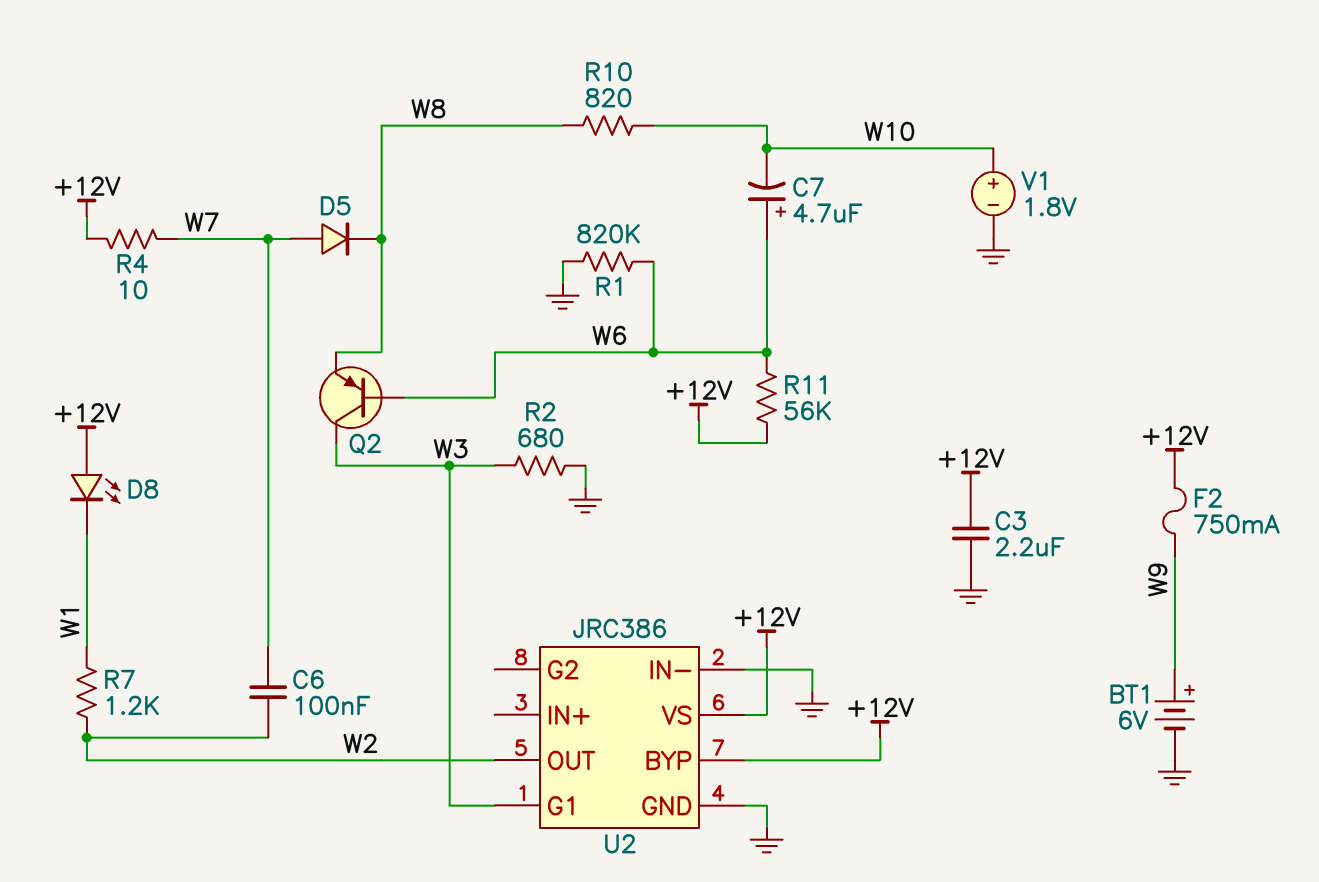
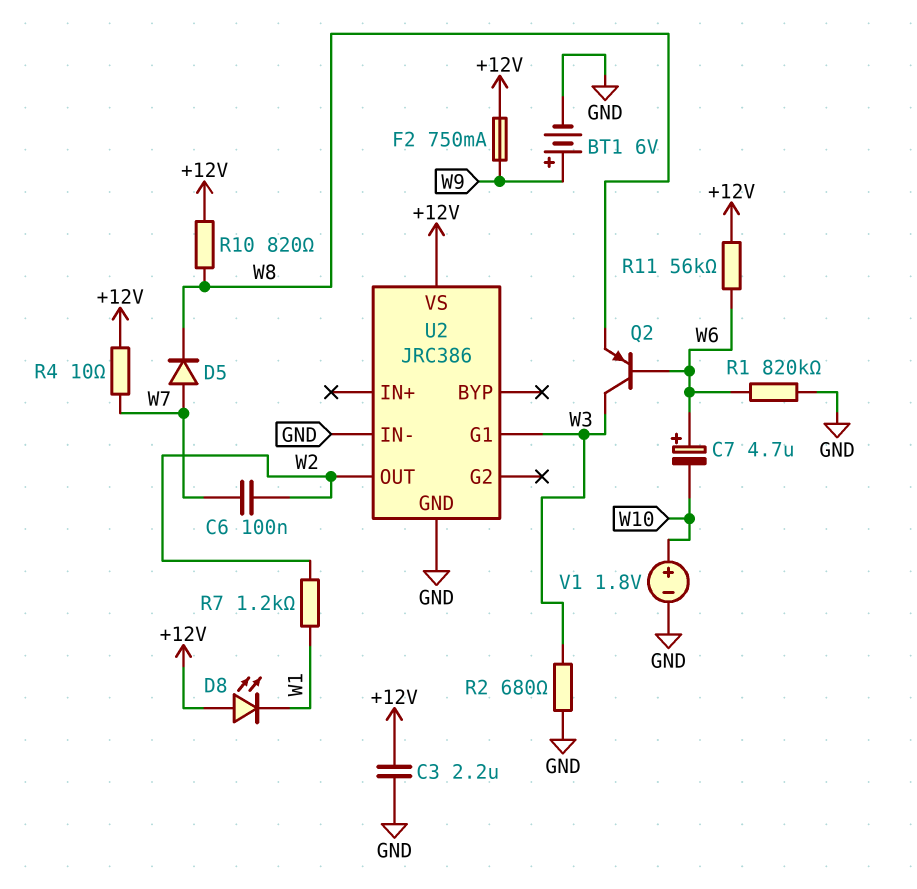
R10: 820 (W8, W10) -> 820 (+12V, W8)
U2 pin BYP: +12V -> none

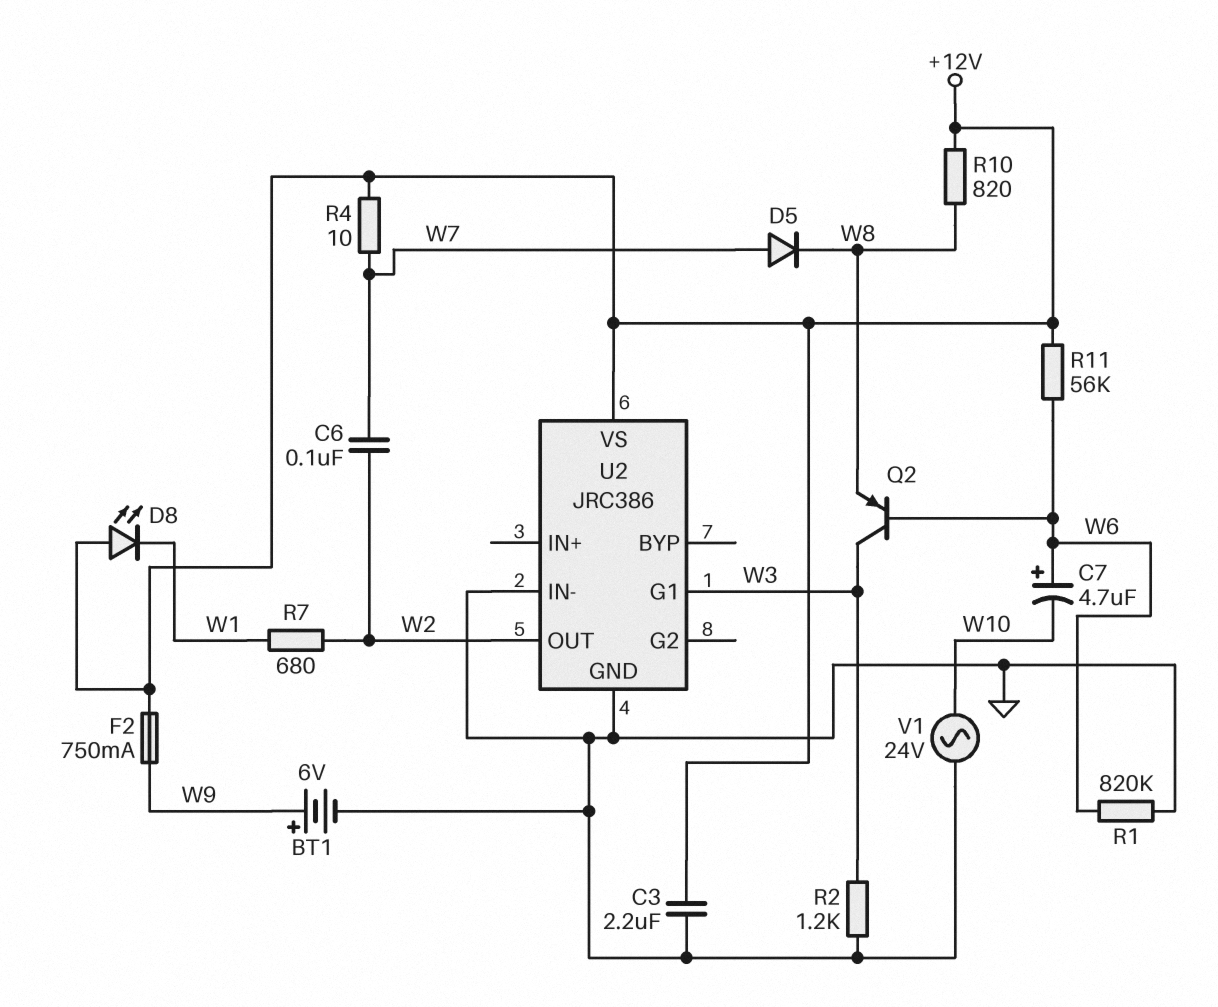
R2: 680 (GND, W3) -> 1.2k (GND, W3)
R7: 1.2k (W1, W2) -> 680 (W1, W2)
V1: 1.8V (plus W10, minus GND) -> AC 24V (GND, W10)

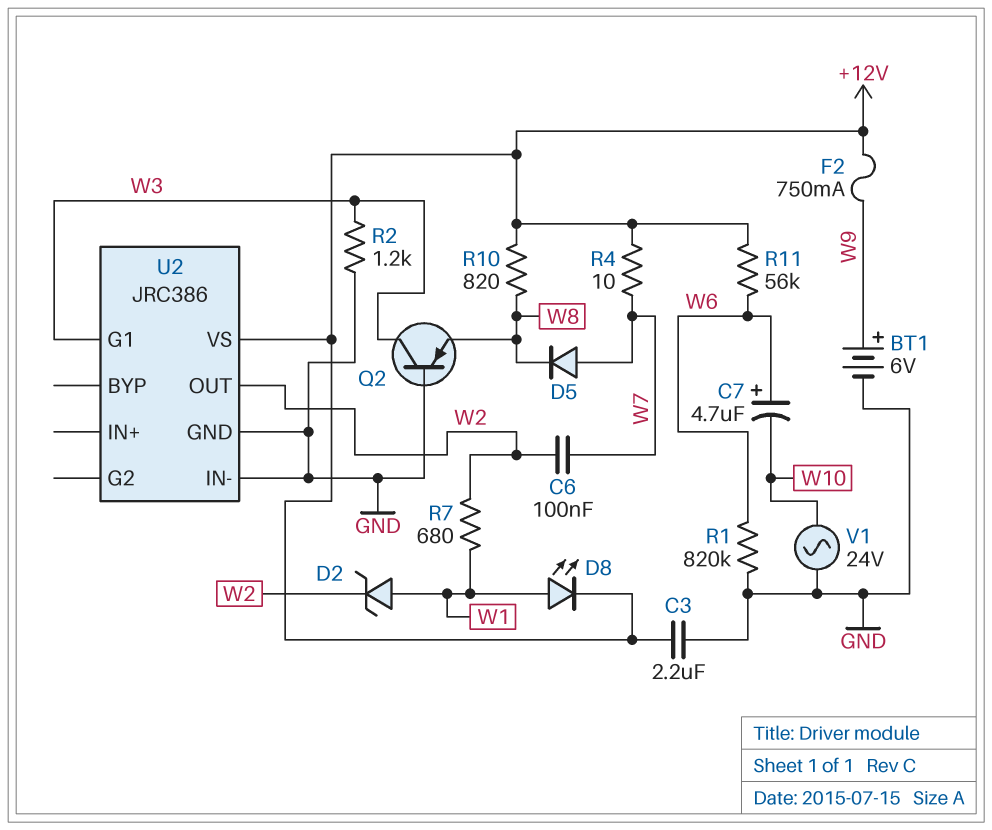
D2: none -> zener (A W1, K W2)
D8: LED (A +12V, K W1) -> LED (A W1, K +12V)
Q2: PNP (B W6, C W3, E W8) -> PNP (B GND, C W3, E W8)

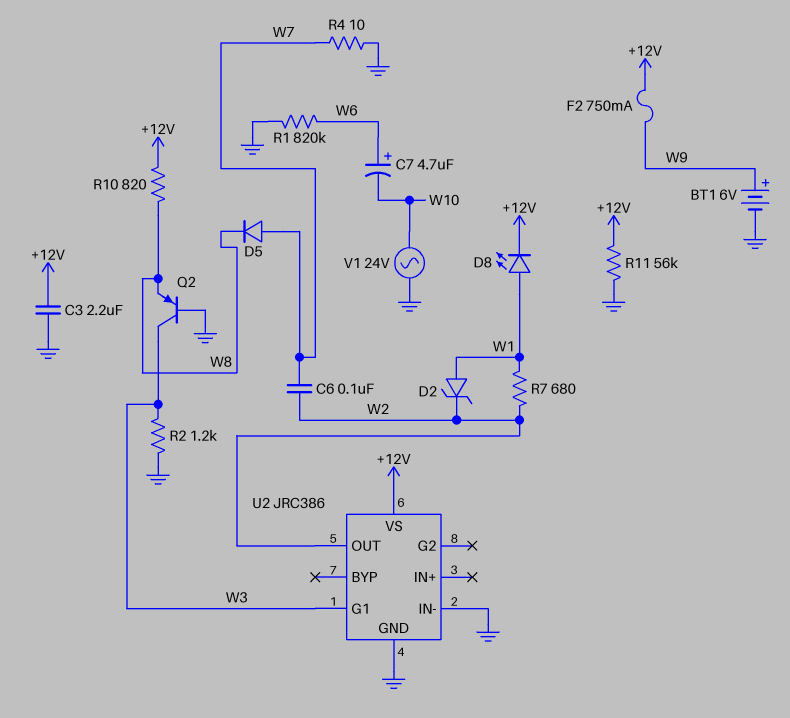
R4: 10 (+12V, W7) -> 10 (GND, W7)
R11: 56k (+12V, W6) -> 56k (+12V, GND)

